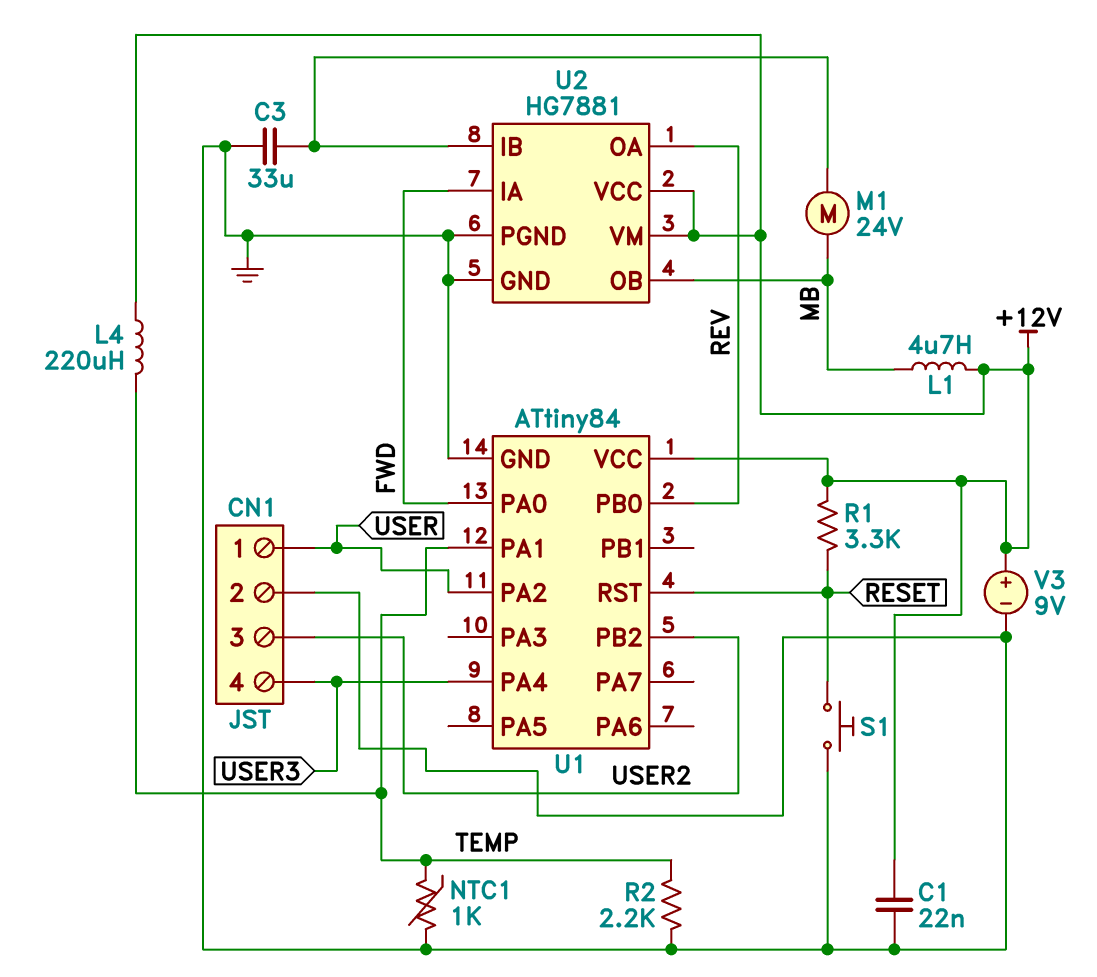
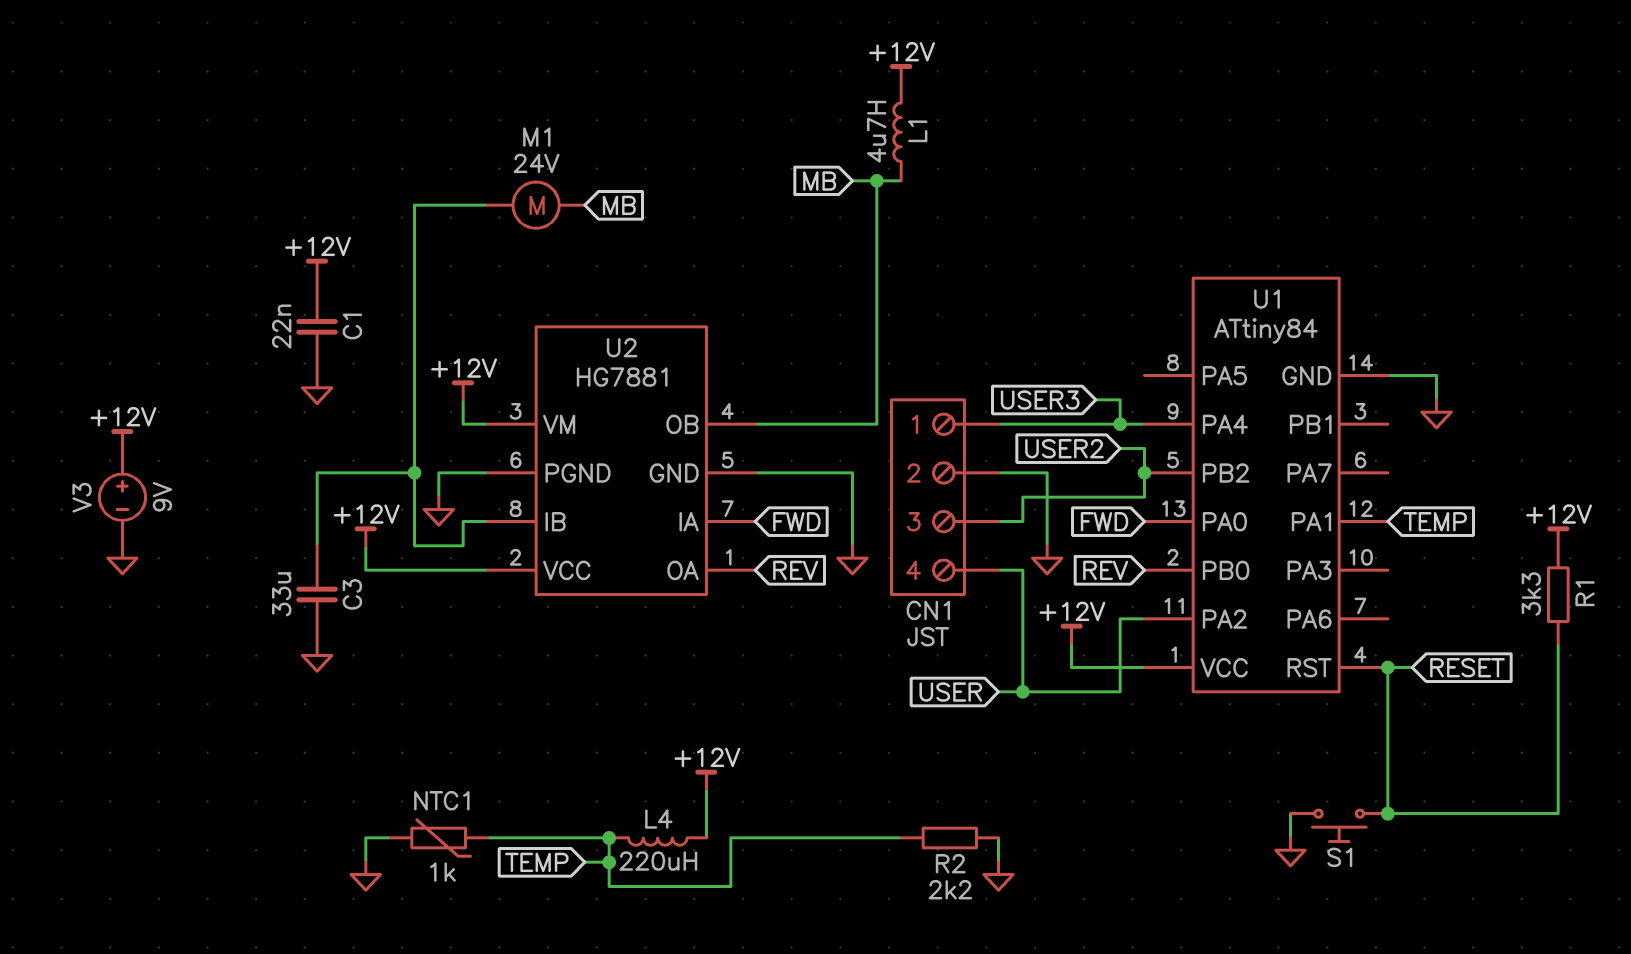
CN1 pin 1: USER -> USER3
CN1 pin 4: USER3 -> USER

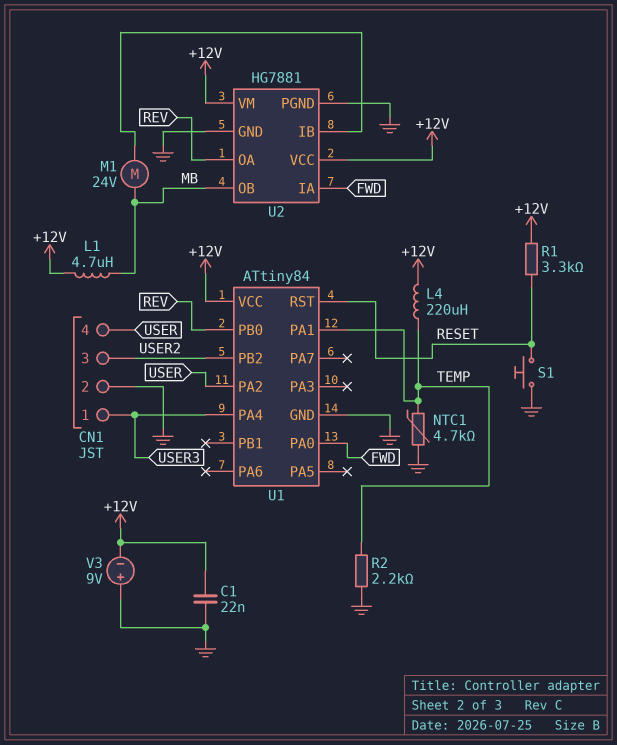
C3: 33uF (GND, U2/IB) -> none
NTC1: 1k (GND, TEMP) -> 4.7k (GND, TEMP)
V3: 9V (plus +12V, minus GND) -> 9V (plus GND, minus +12V)

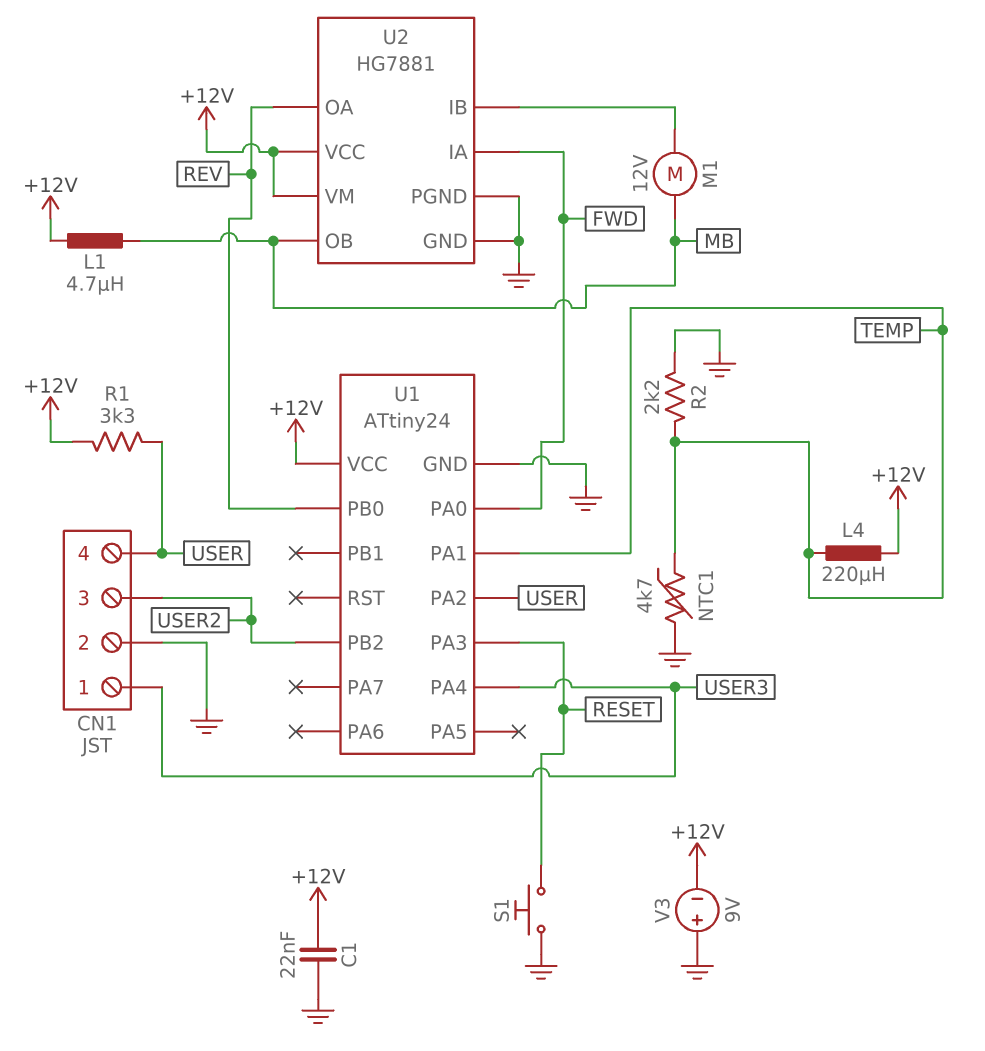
M1: motor 24V (MB, U2/IB) -> motor 12V (MB, U2/IB)
R1: 3.3k (+12V, RESET) -> 3.3k (+12V, USER)
U1: ATtiny84 -> ATtiny24
U1 pin PA3: none -> RESET
U1 pin RST: RESET -> none

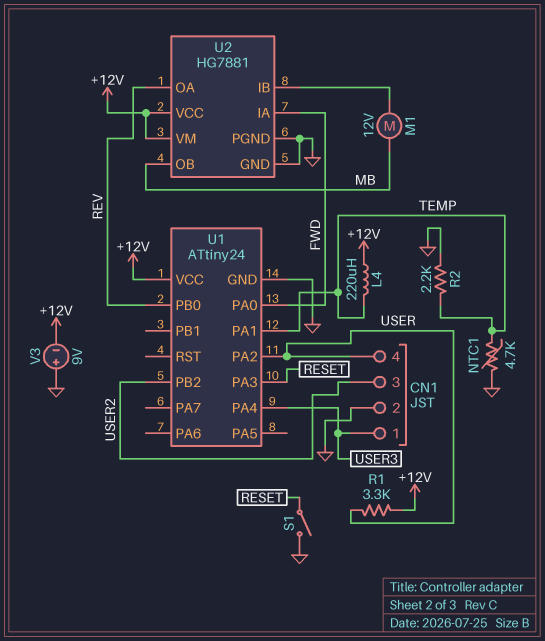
C1: 22nF (+12V, GND) -> none
L1: 4.7uH (+12V, MB) -> none
S1: button (GND, RESET) -> switch (GND, RESET)

